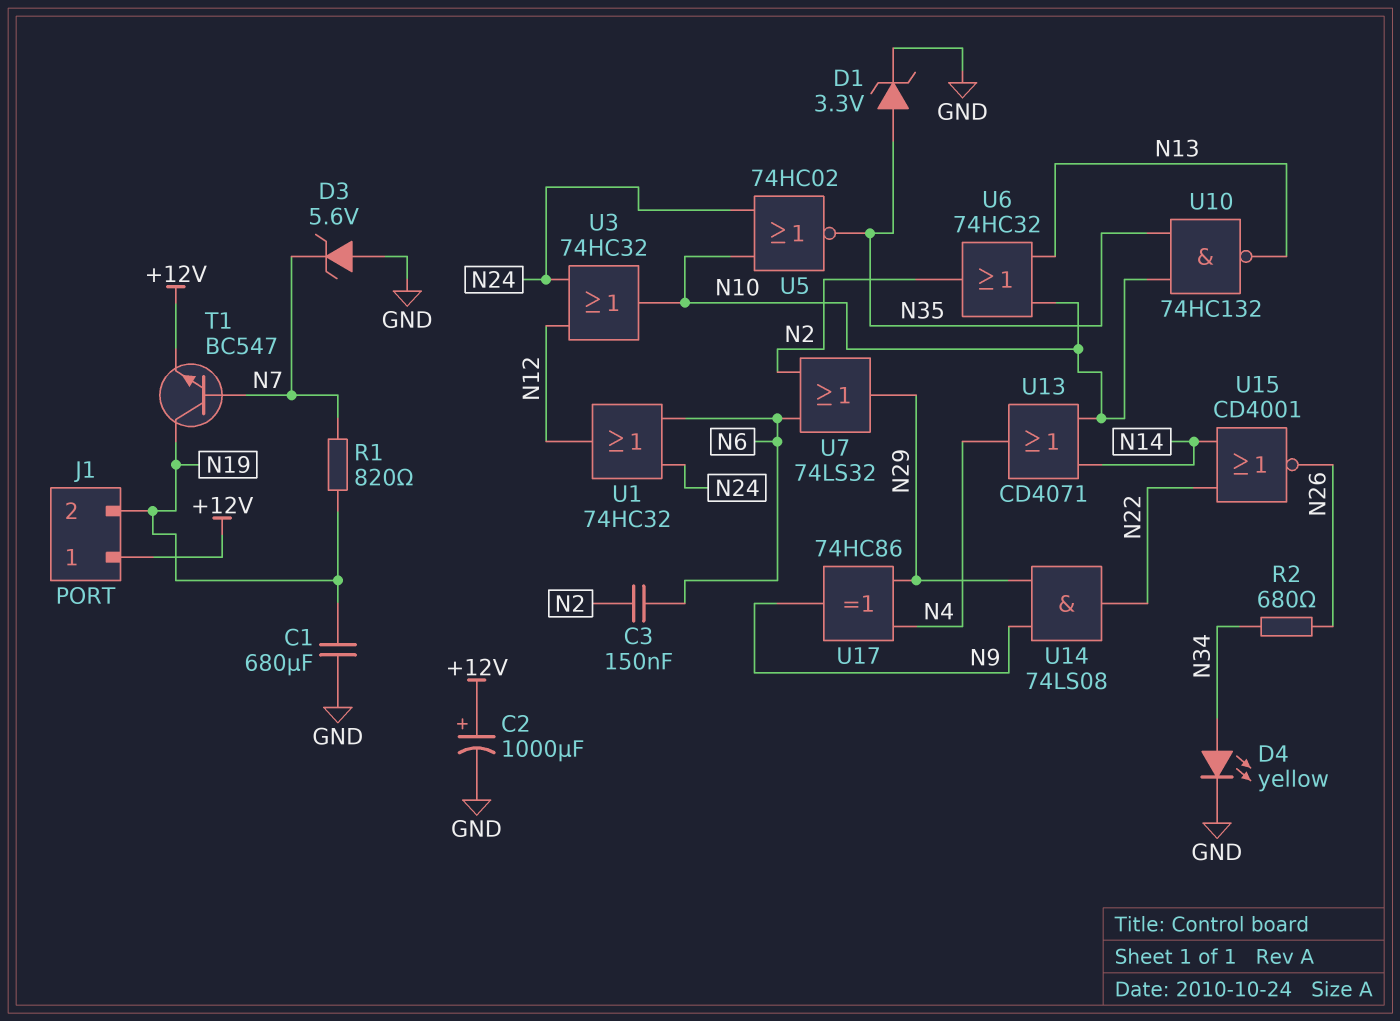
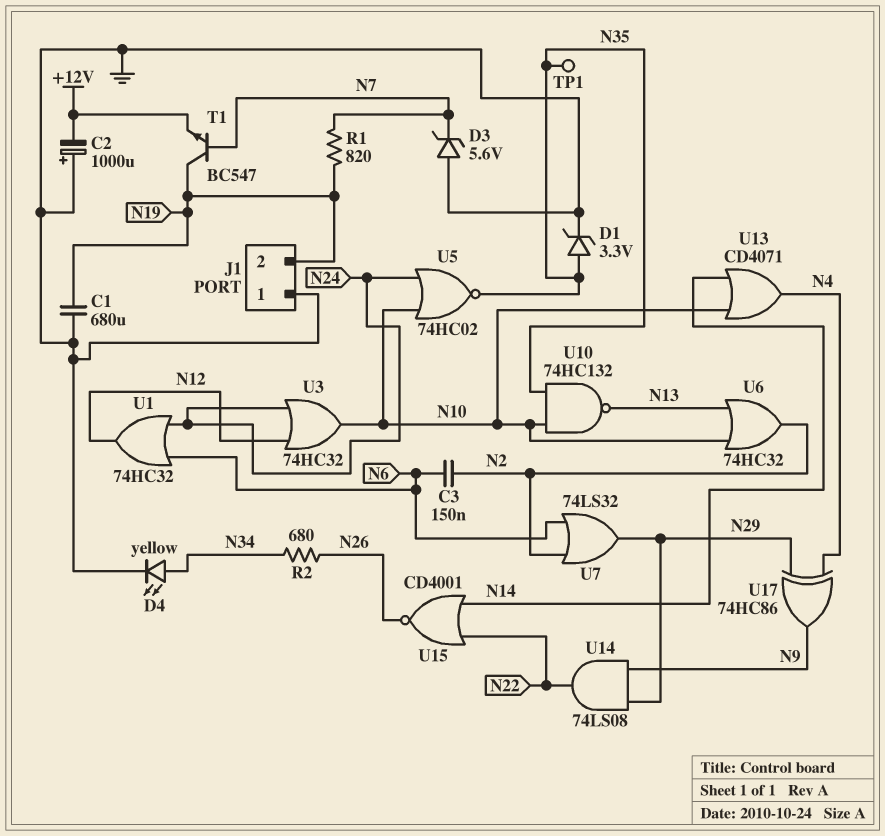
C2: 1000uF (plus +12V, minus GND) -> 1000uF (plus GND, minus +12V)
J1 pin 1: +12V -> GND
TP1: none -> test point (N35)

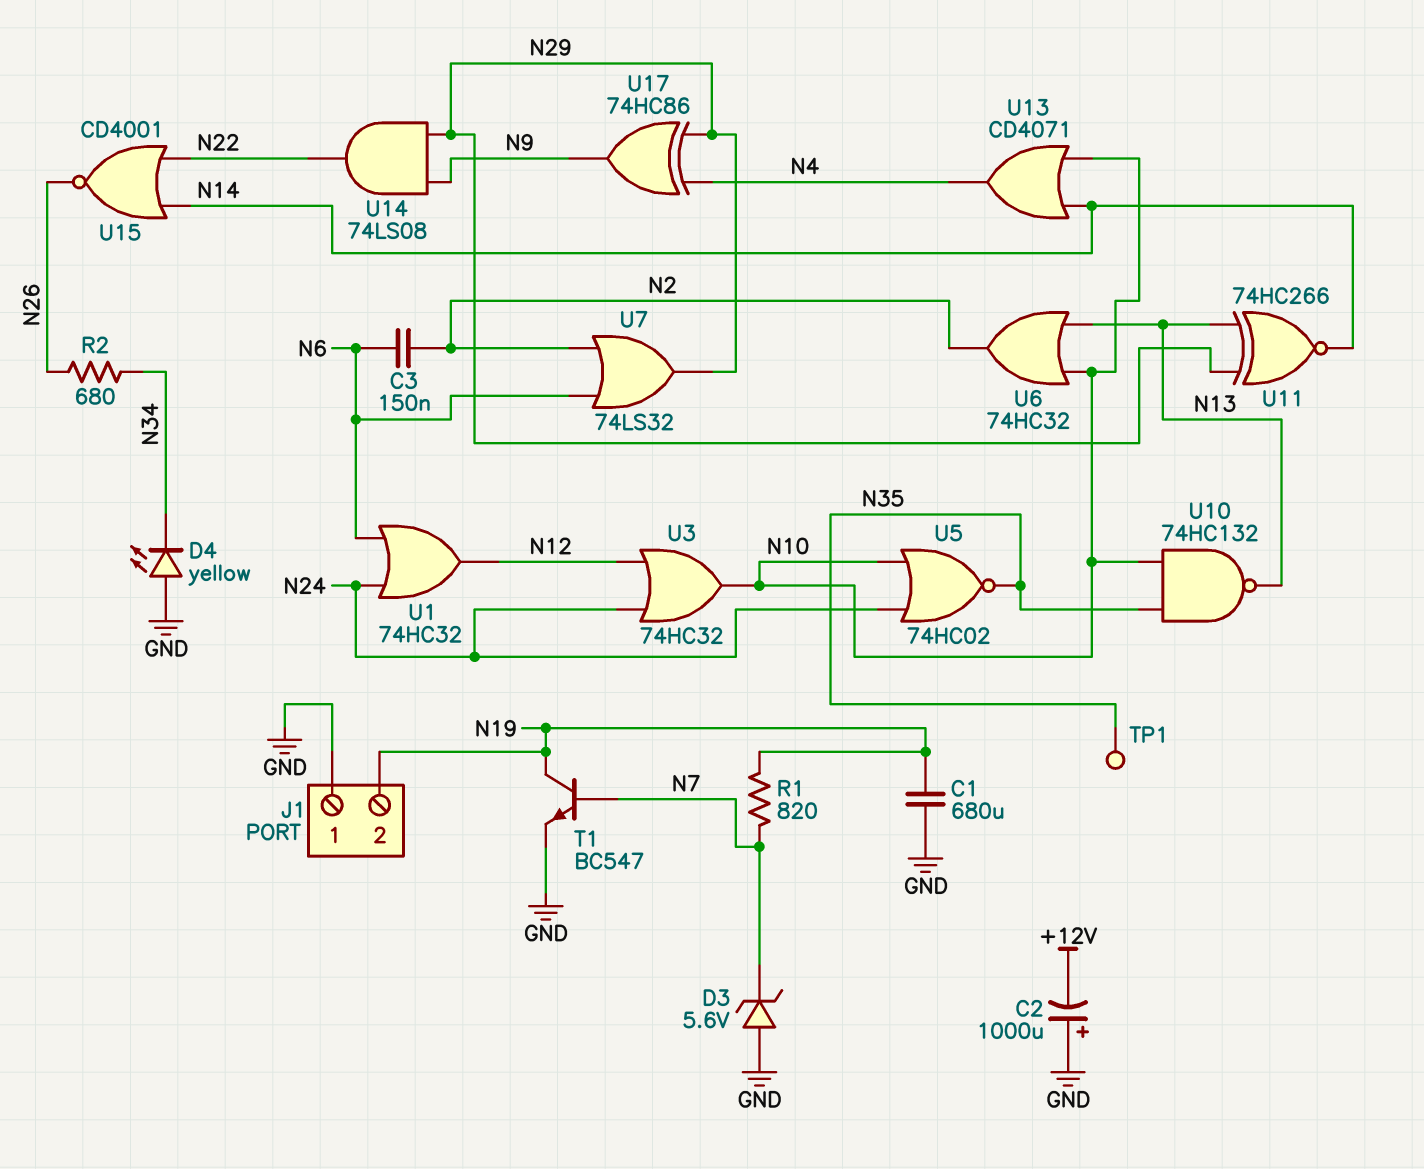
D1: zener 3.3V (A N35, K GND) -> none
D4: LED yellow (A N34, K GND) -> LED yellow (A GND, K N34)
T1: NPN BC547 (B N7, C N19, E +12V) -> NPN BC547 (B N7, C N19, E GND)
U11: none -> XNOR 74HC266 (in N13, in N29, out N14)

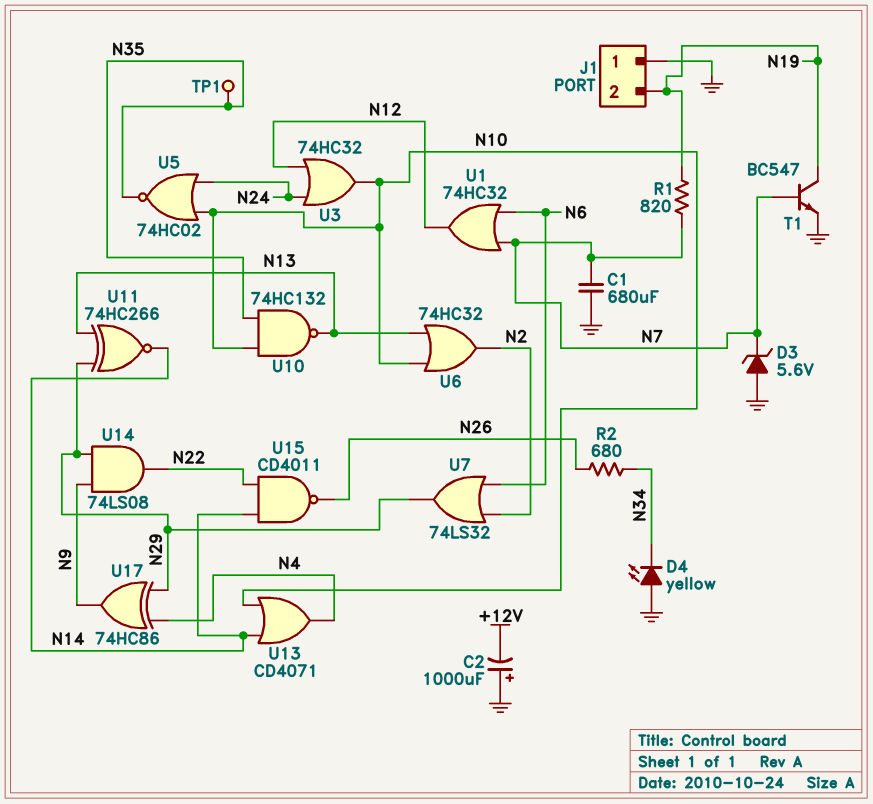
C1: 680uF (GND, N19) -> 680uF (GND, N7)
C3: 150nF (N2, N6) -> none
U1: OR 74HC32 (in N6, in N24, out N12) -> OR 74HC32 (in N6, in N7, out N12)
U15: NOR CD4001 (in N14, in N22, out N26) -> NAND CD4011 (in N14, in N22, out N26)

